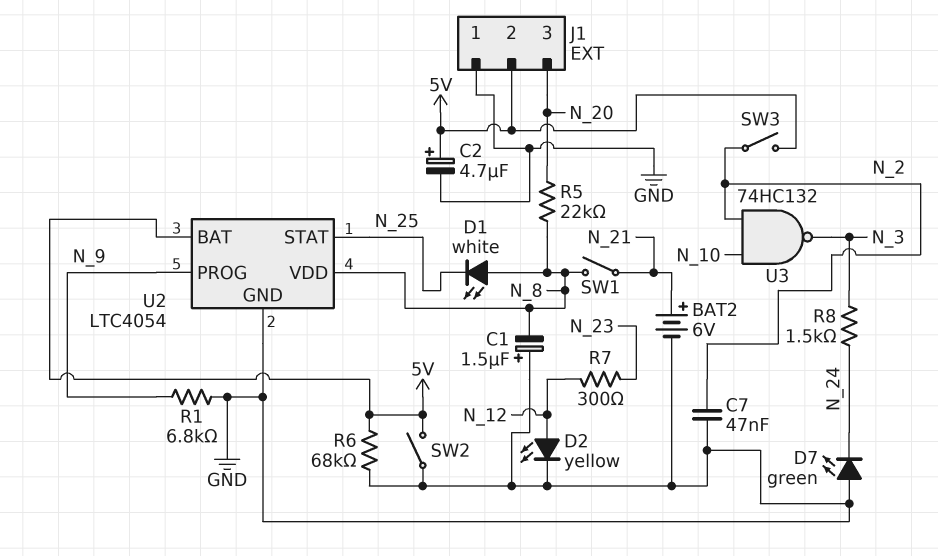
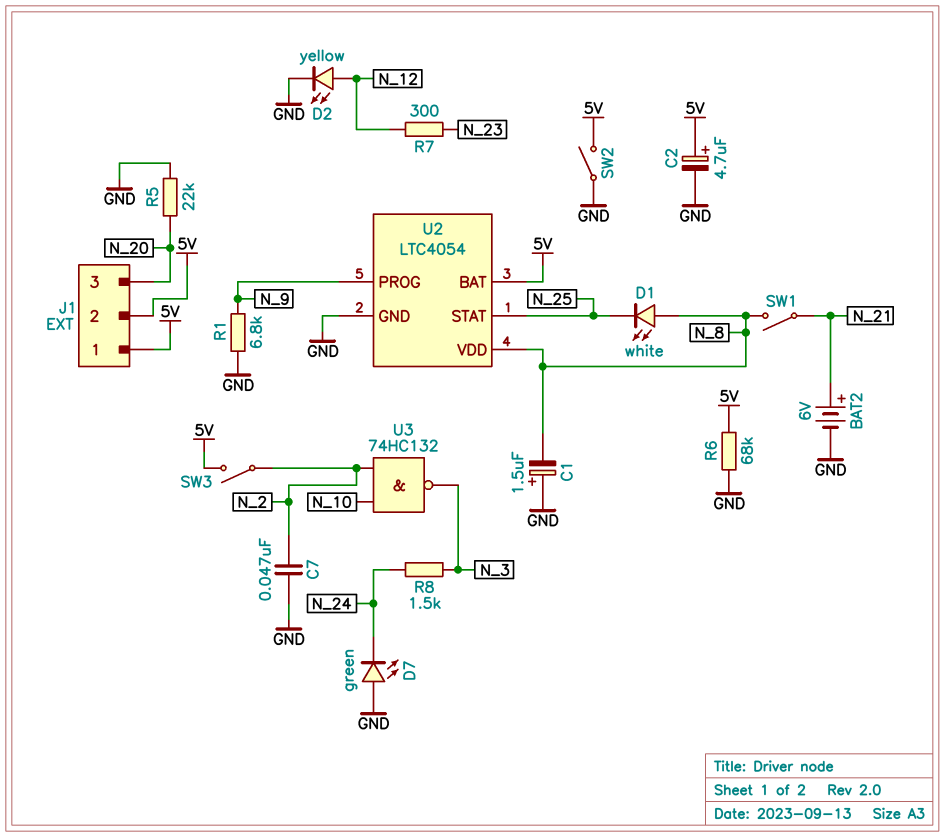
J1 pin 1: GND -> 5V
R5: 22k (N_8, N_20) -> 22k (GND, N_20)

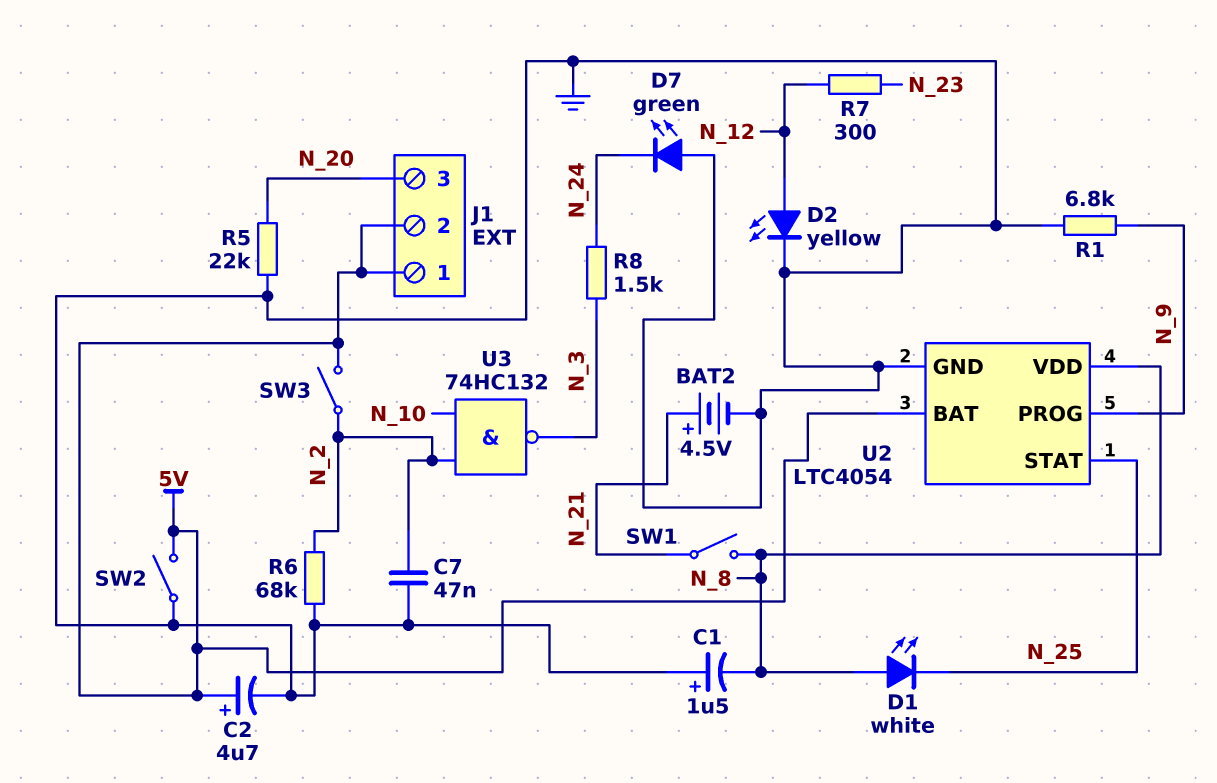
BAT2: 6V (plus N_21, minus GND) -> 4.5V (plus N_21, minus GND)
R6: 68k (5V, GND) -> 68k (GND, N_2)

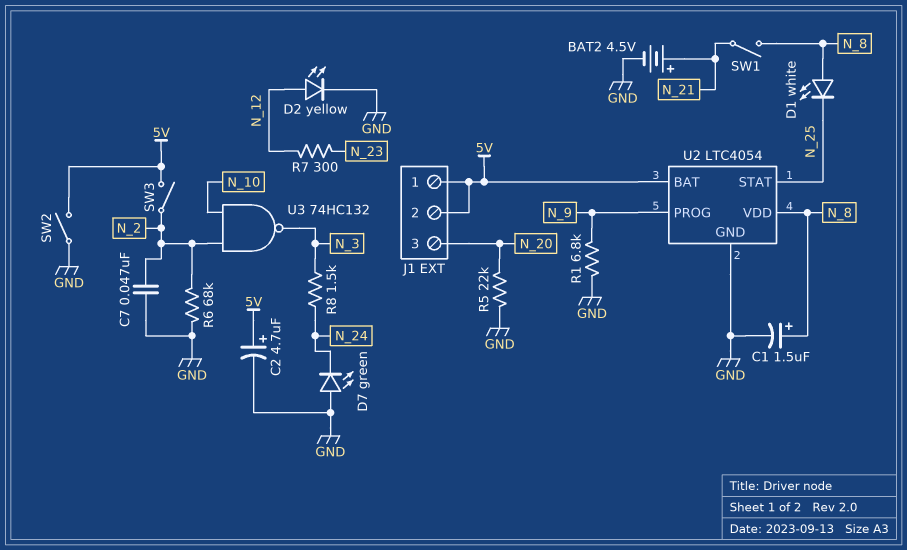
C1: 1.5uF (plus GND, minus N_8) -> 1.5uF (plus N_8, minus GND)

